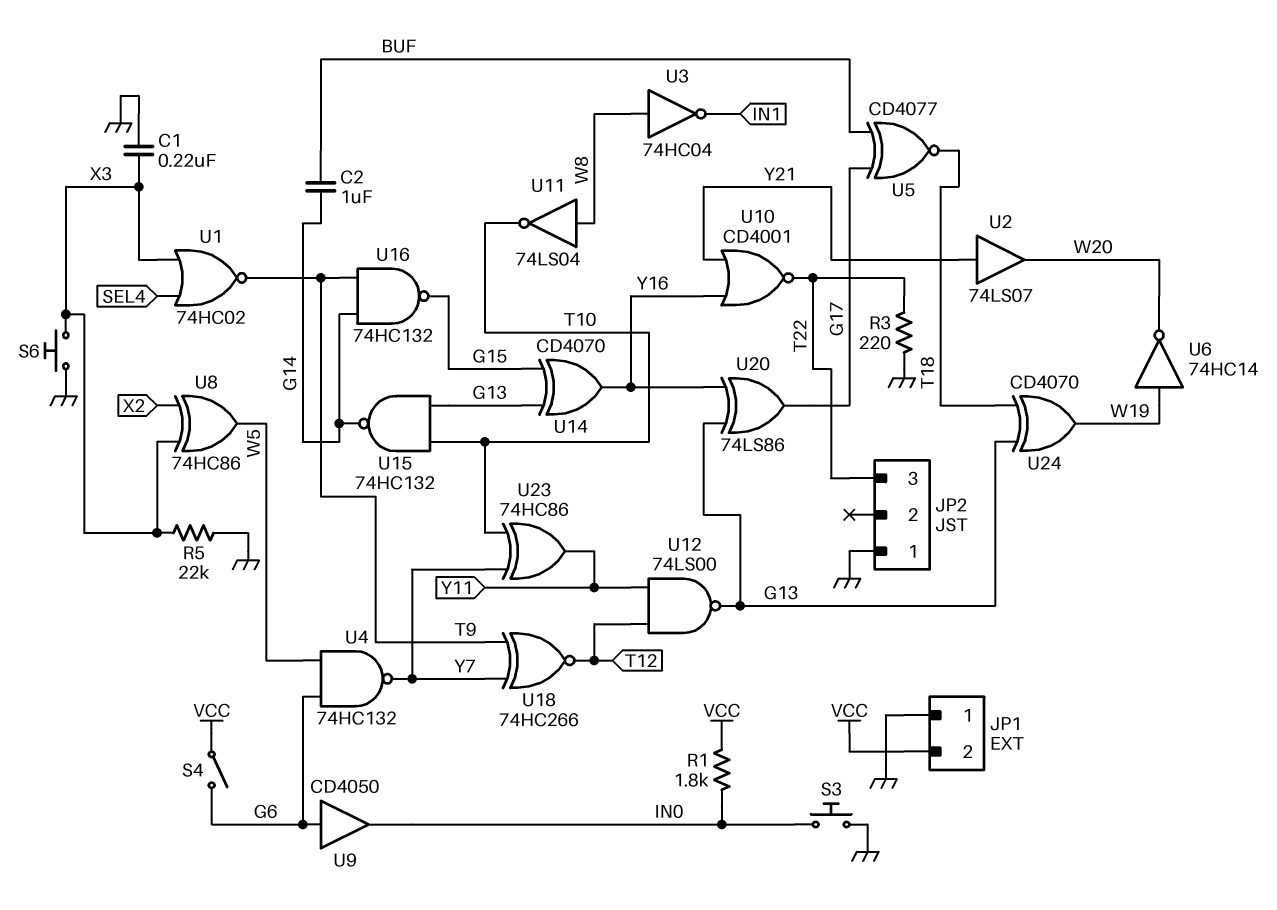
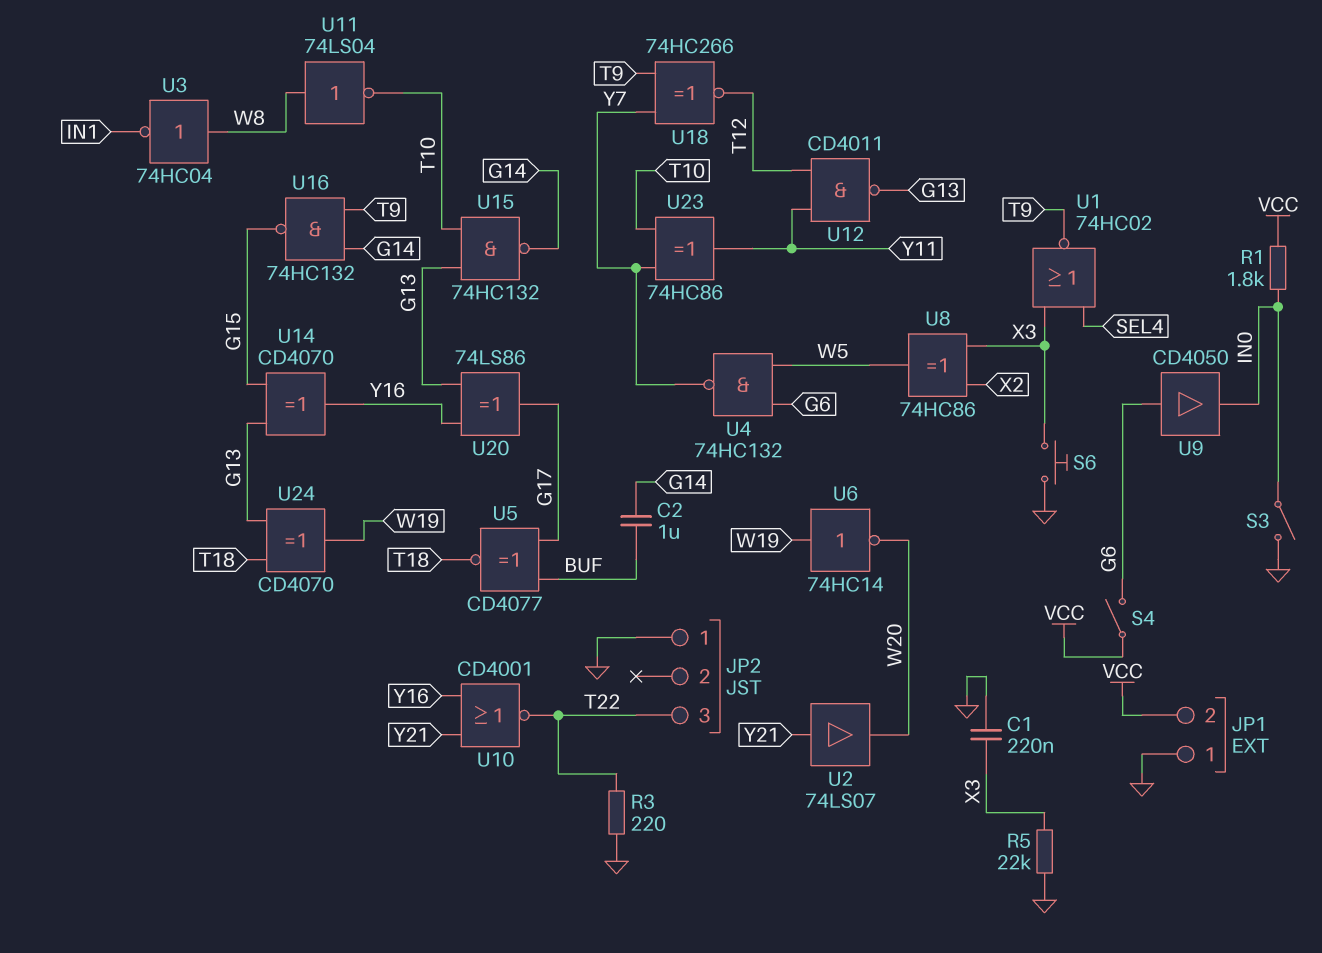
S3: button (GND, IN0) -> switch (GND, IN0)
U12: NAND 74LS00 (in T12, in Y11, out G13) -> NAND CD4011 (in T12, in Y11, out G13)

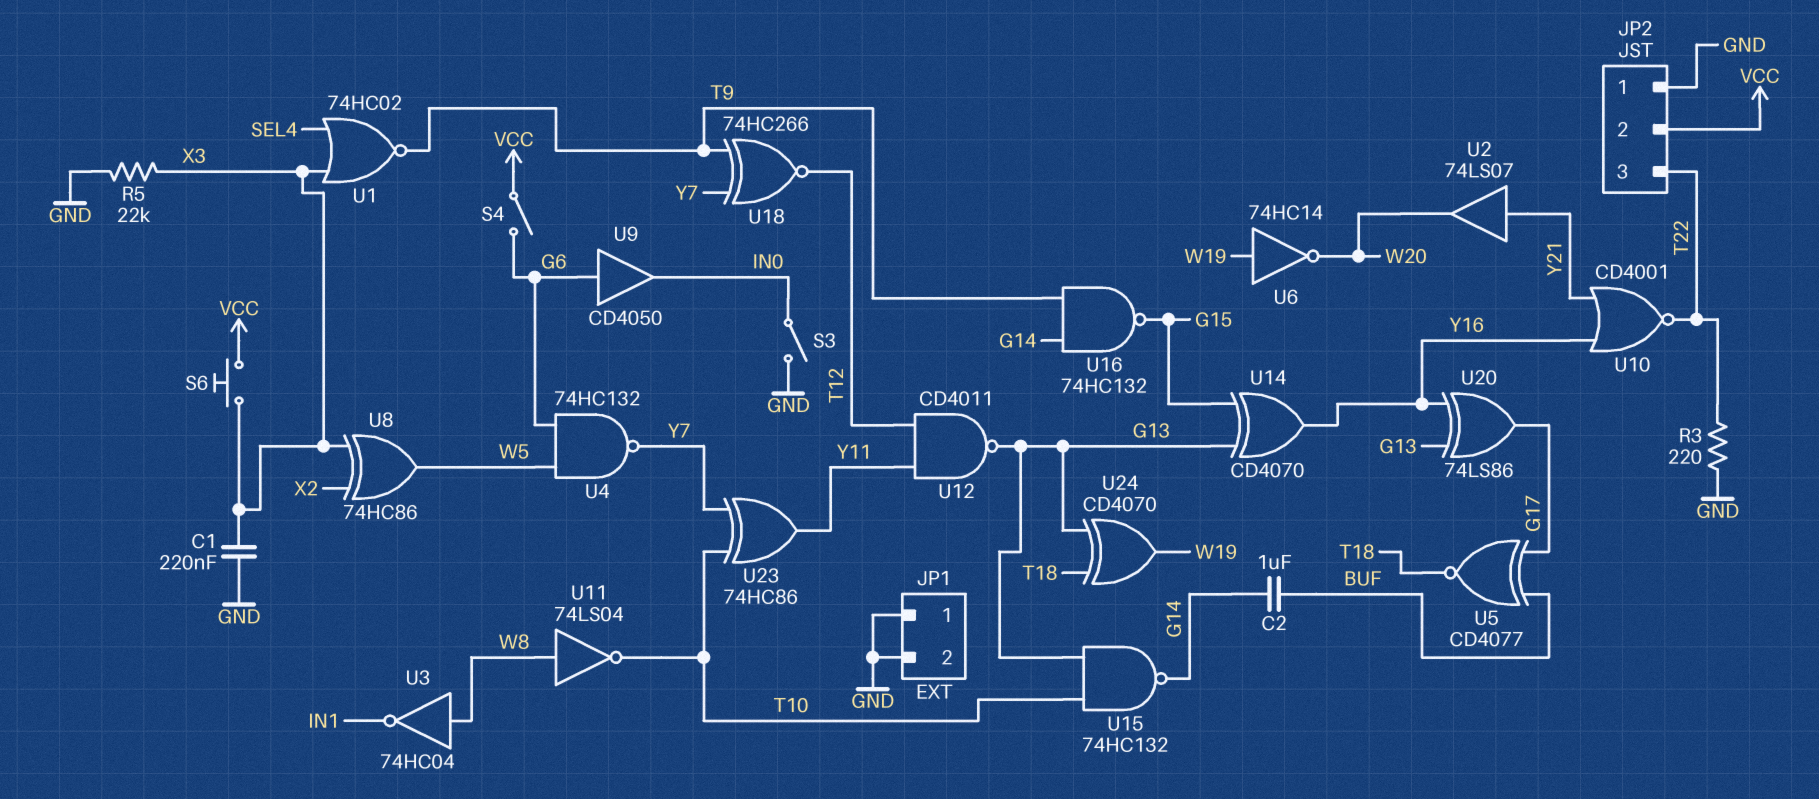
JP1 pin 2: VCC -> GND
JP2 pin 2: none -> VCC
R1: 1.8k (IN0, VCC) -> none
S6: button (GND, X3) -> button (VCC, X3)

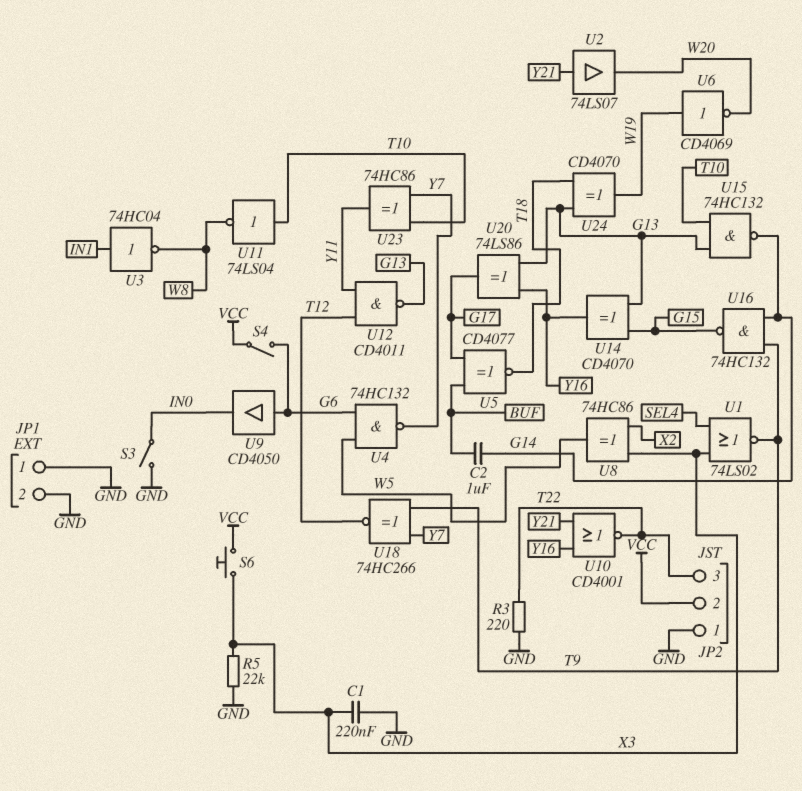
U1: NOR 74HC02 (in SEL4, in X3, out T9) -> NOR 74LS02 (in SEL4, in X3, out T9)
U3: NOT 74HC04 (in W8, out IN1) -> NOT 74HC04 (in IN1, out W8)
U6: NOT 74HC14 (in W19, out W20) -> NOT CD4069 (in W19, out W20)
U11: NOT 74LS04 (in W8, out T10) -> NOT 74LS04 (in T10, out W8)

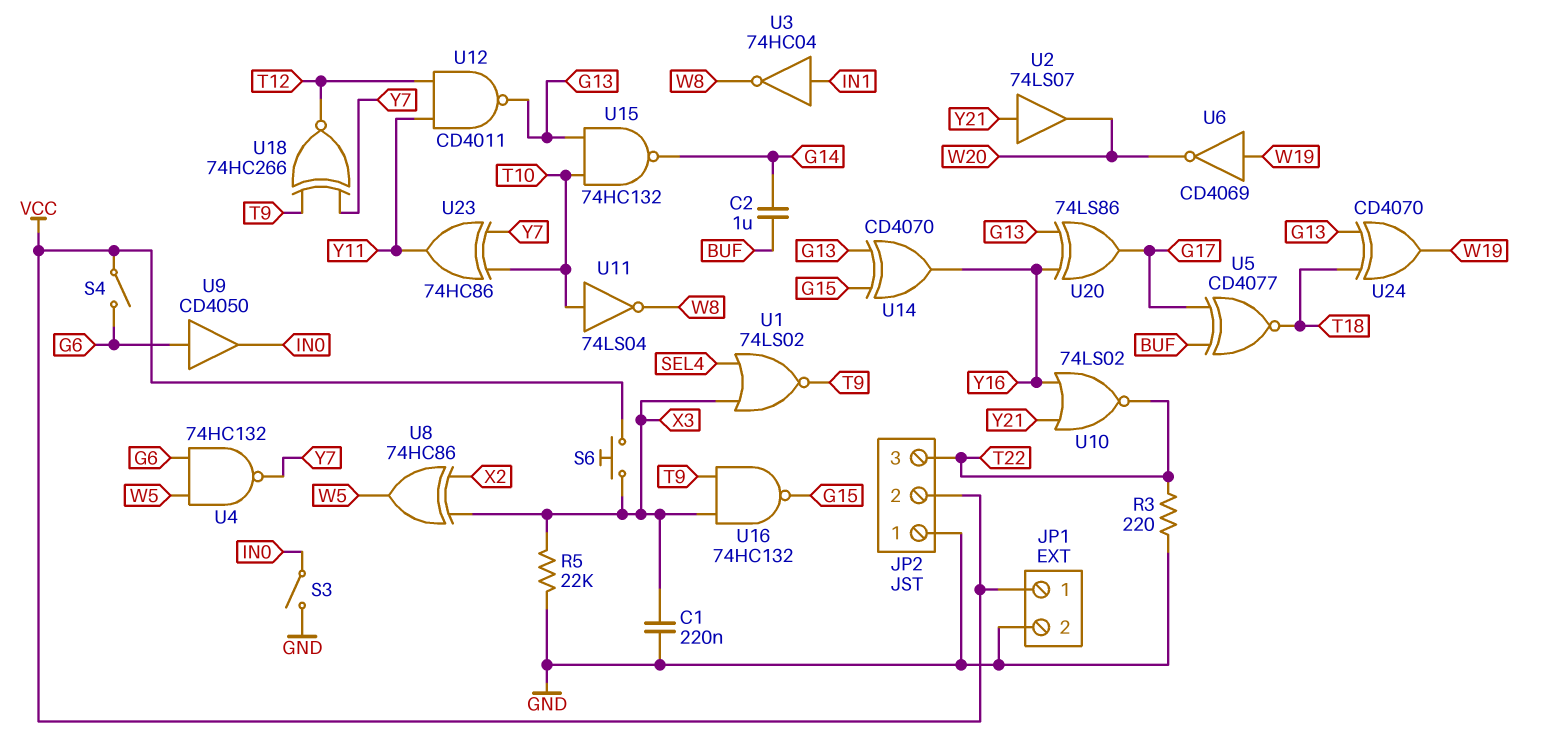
JP1 pin 1: GND -> VCC
U10: NOR CD4001 (in Y16, in Y21, out T22) -> NOR 74LS02 (in Y16, in Y21, out T22)
U16: NAND 74HC132 (in G14, in T9, out G15) -> NAND 74HC132 (in T9, in X3, out G15)

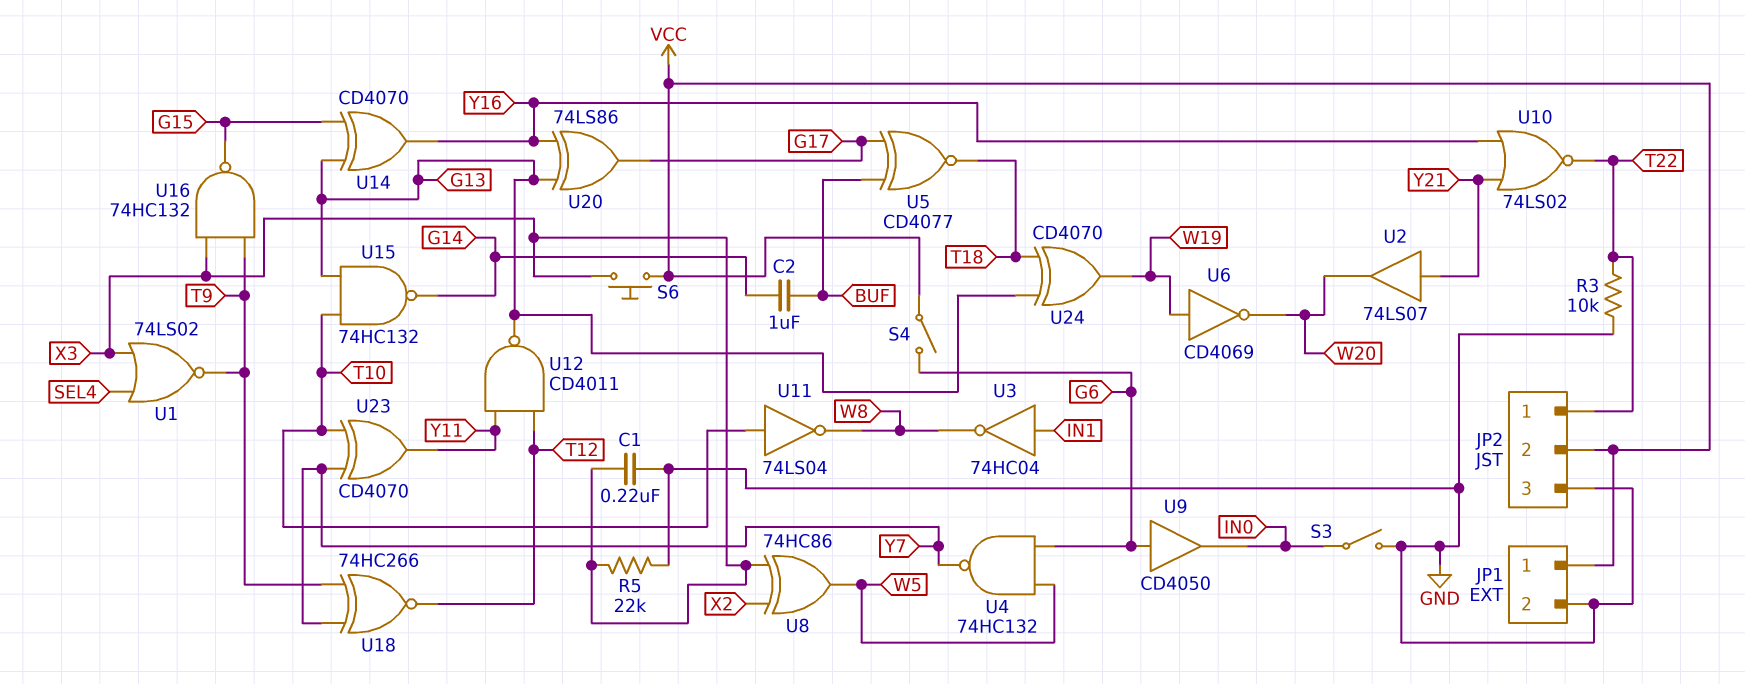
JP2 pin 1: GND -> T22
JP2 pin 3: T22 -> GND
R3: 220 (GND, T22) -> 10k (GND, T22)
U23: XOR 74HC86 (in T10, in Y7, out Y11) -> XOR CD4070 (in T10, in Y7, out Y11)

